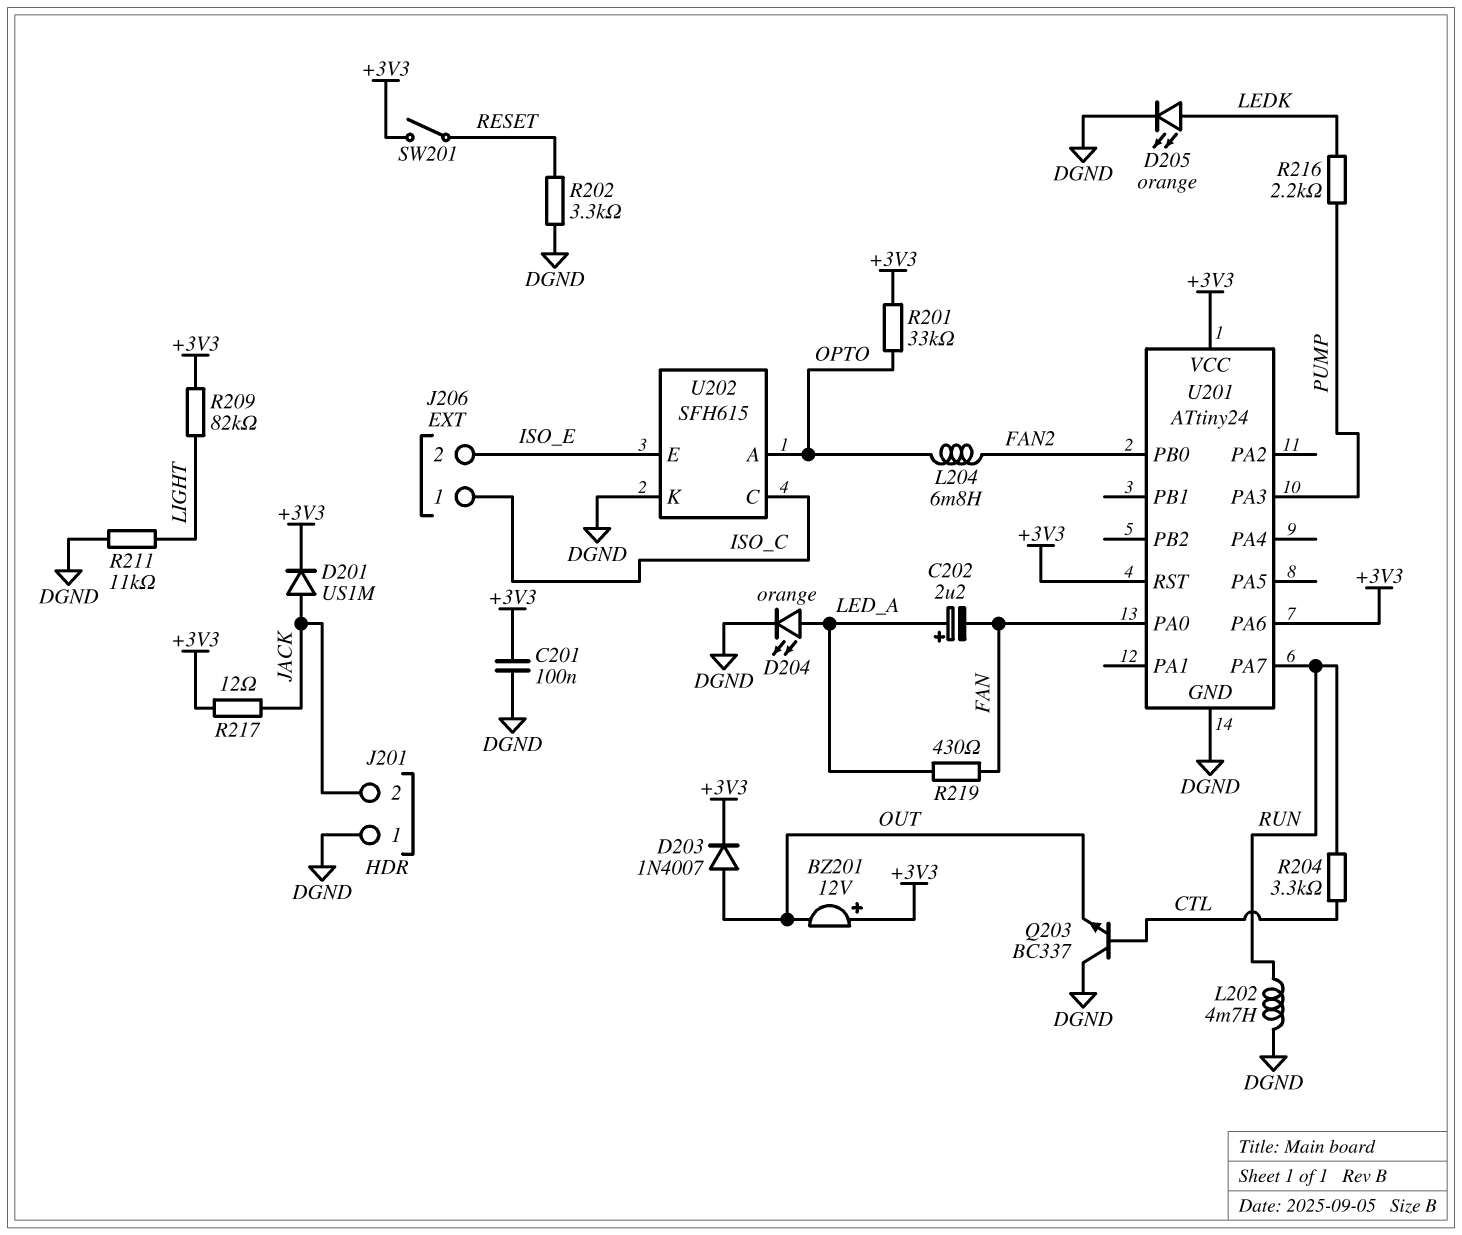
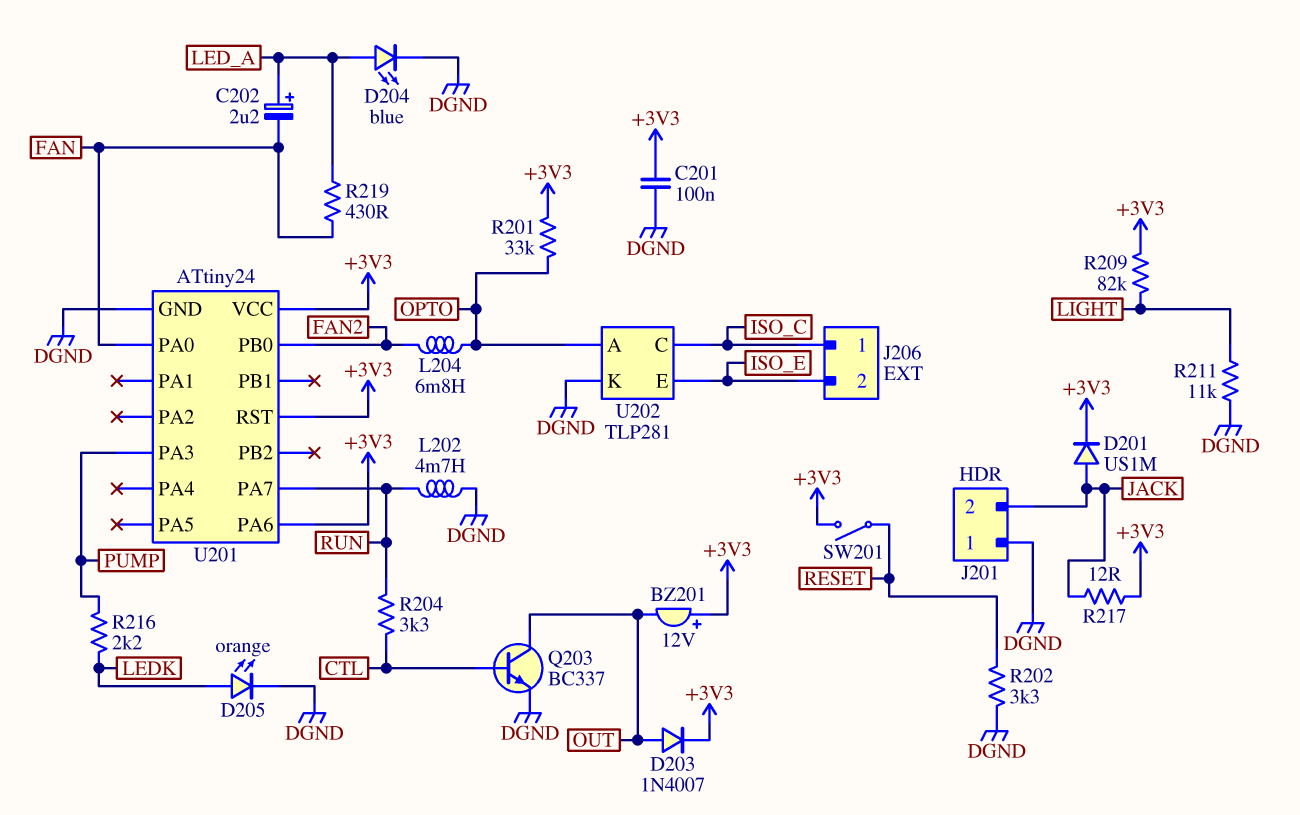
D204: LED orange (A LED_A, K DGND) -> LED blue (A LED_A, K DGND)
Q203: NPN BC337 (B CTL, C DGND, E OUT) -> NPN BC337 (B CTL, C OUT, E DGND)
U202: SFH615 -> TLP281

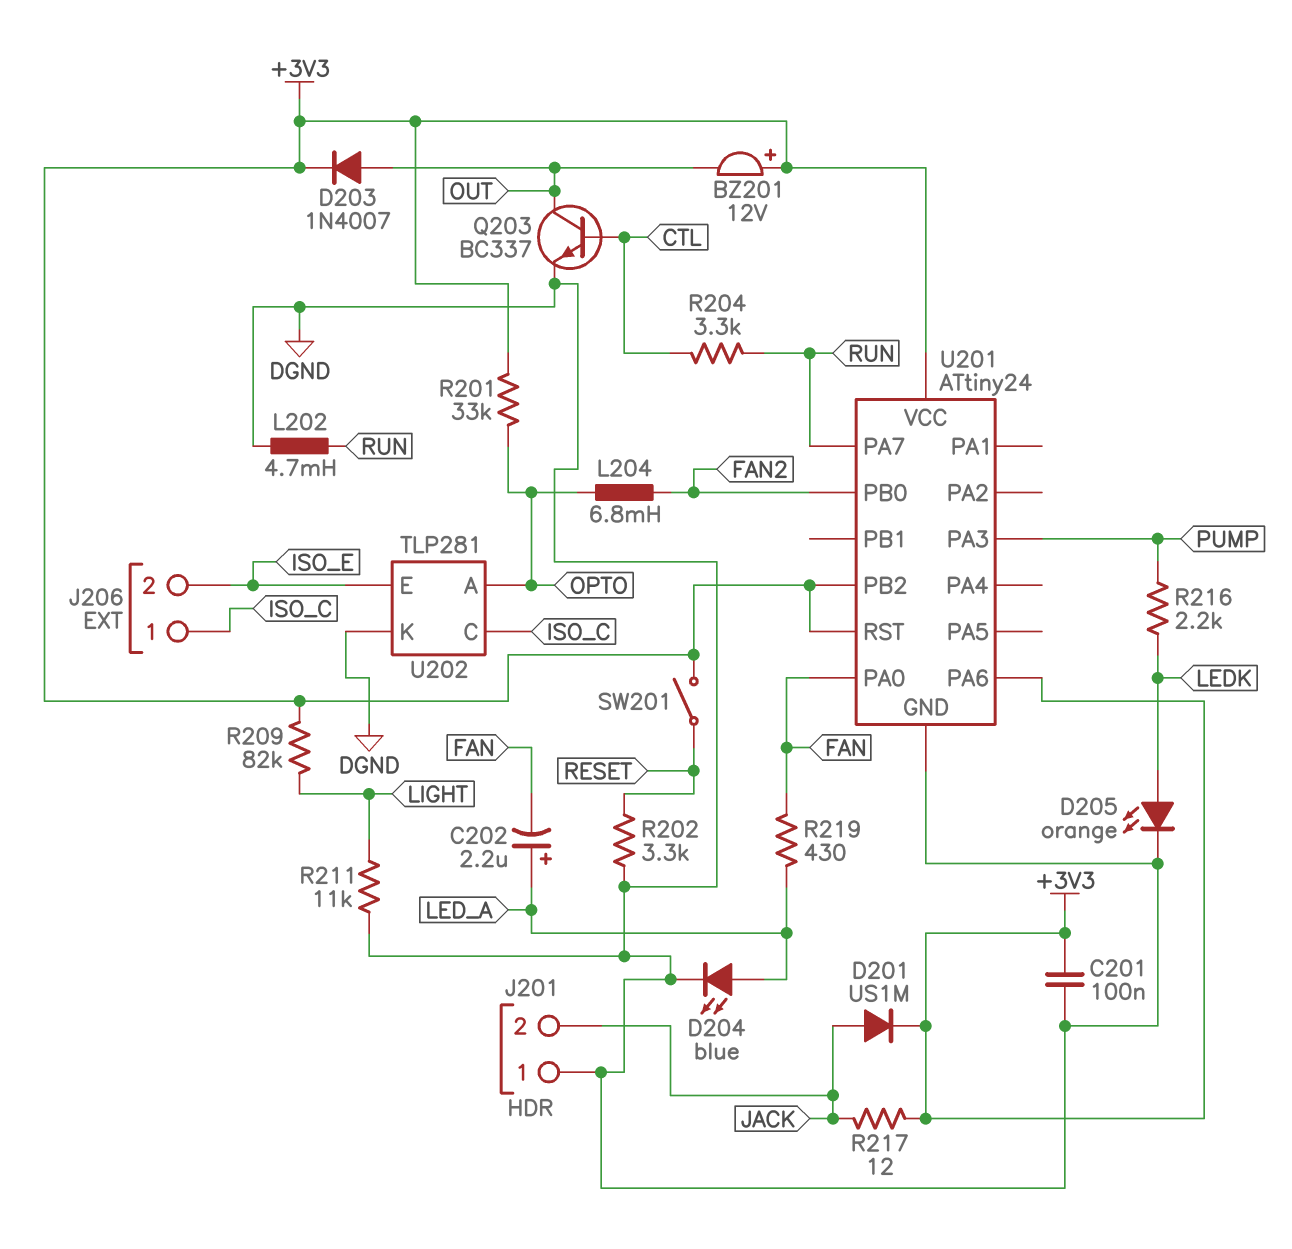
U201 pin PB2: none -> +3V3

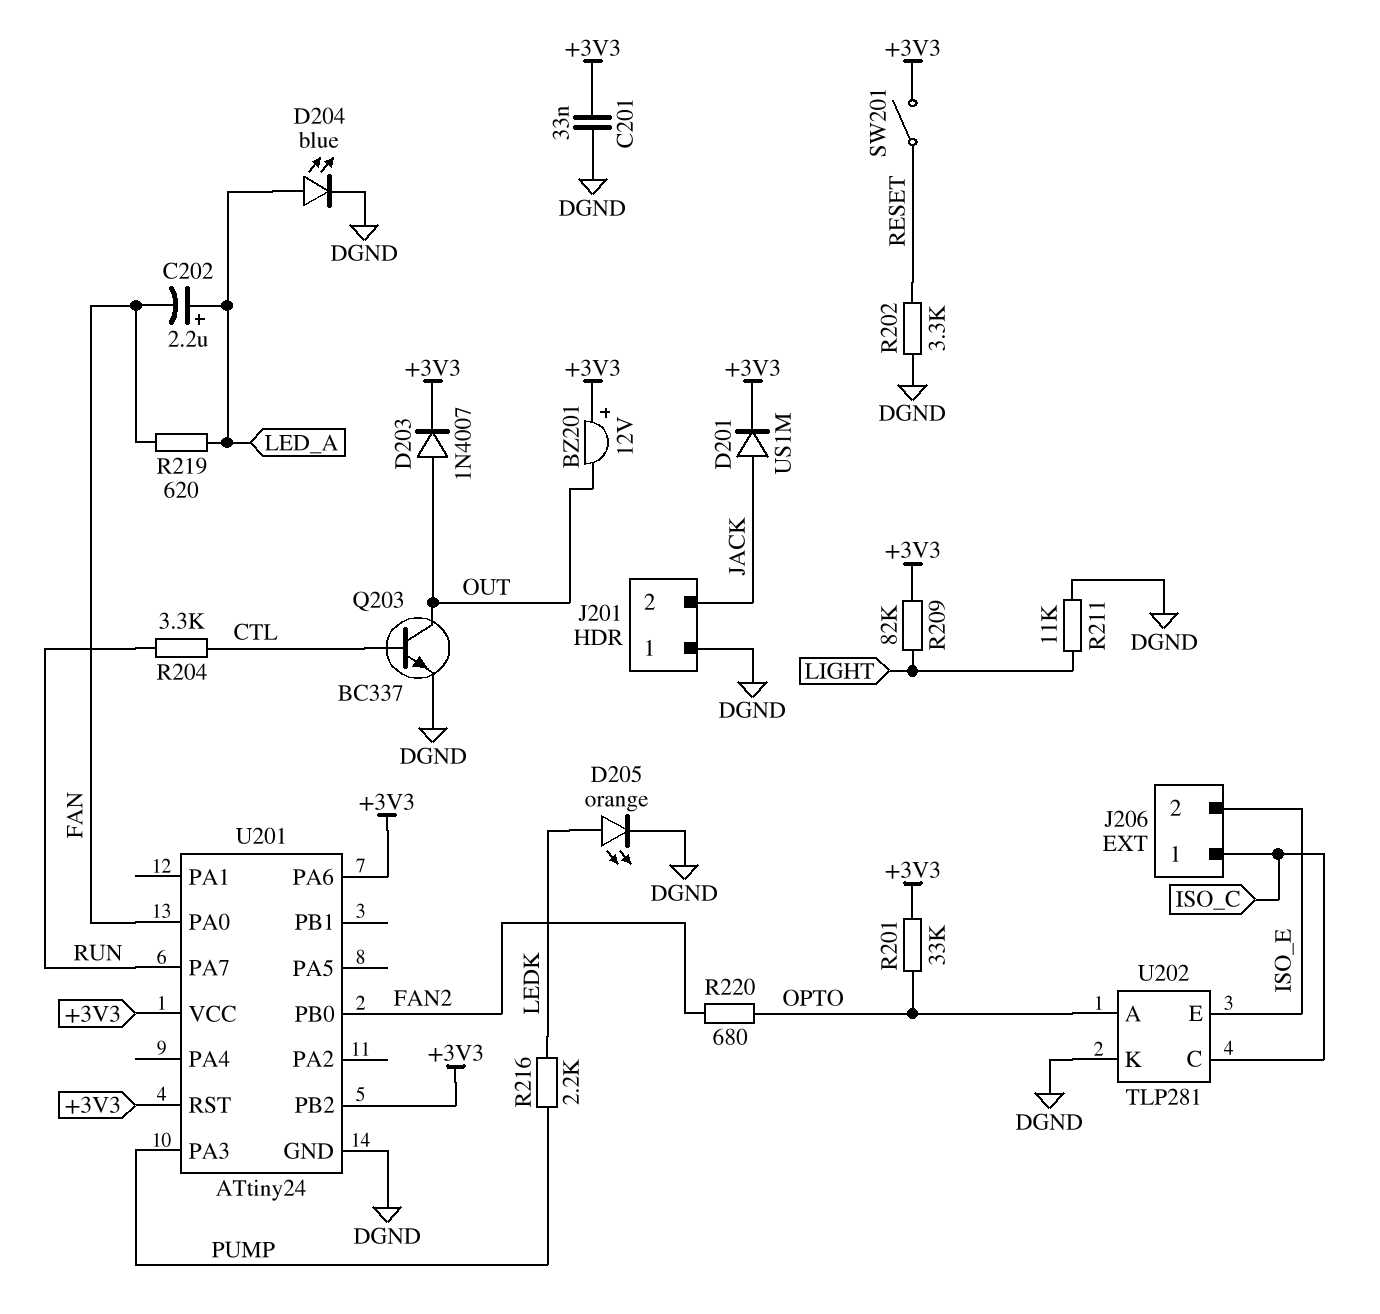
C201: 100nF (+3V3, DGND) -> 33nF (+3V3, DGND)
L202: 4.7mH (DGND, RUN) -> none
L204: 6.8mH (FAN2, OPTO) -> none
R217: 12 (+3V3, JACK) -> none
R219: 430 (FAN, LED_A) -> 620 (FAN, LED_A)
R220: none -> 680 (FAN2, OPTO)

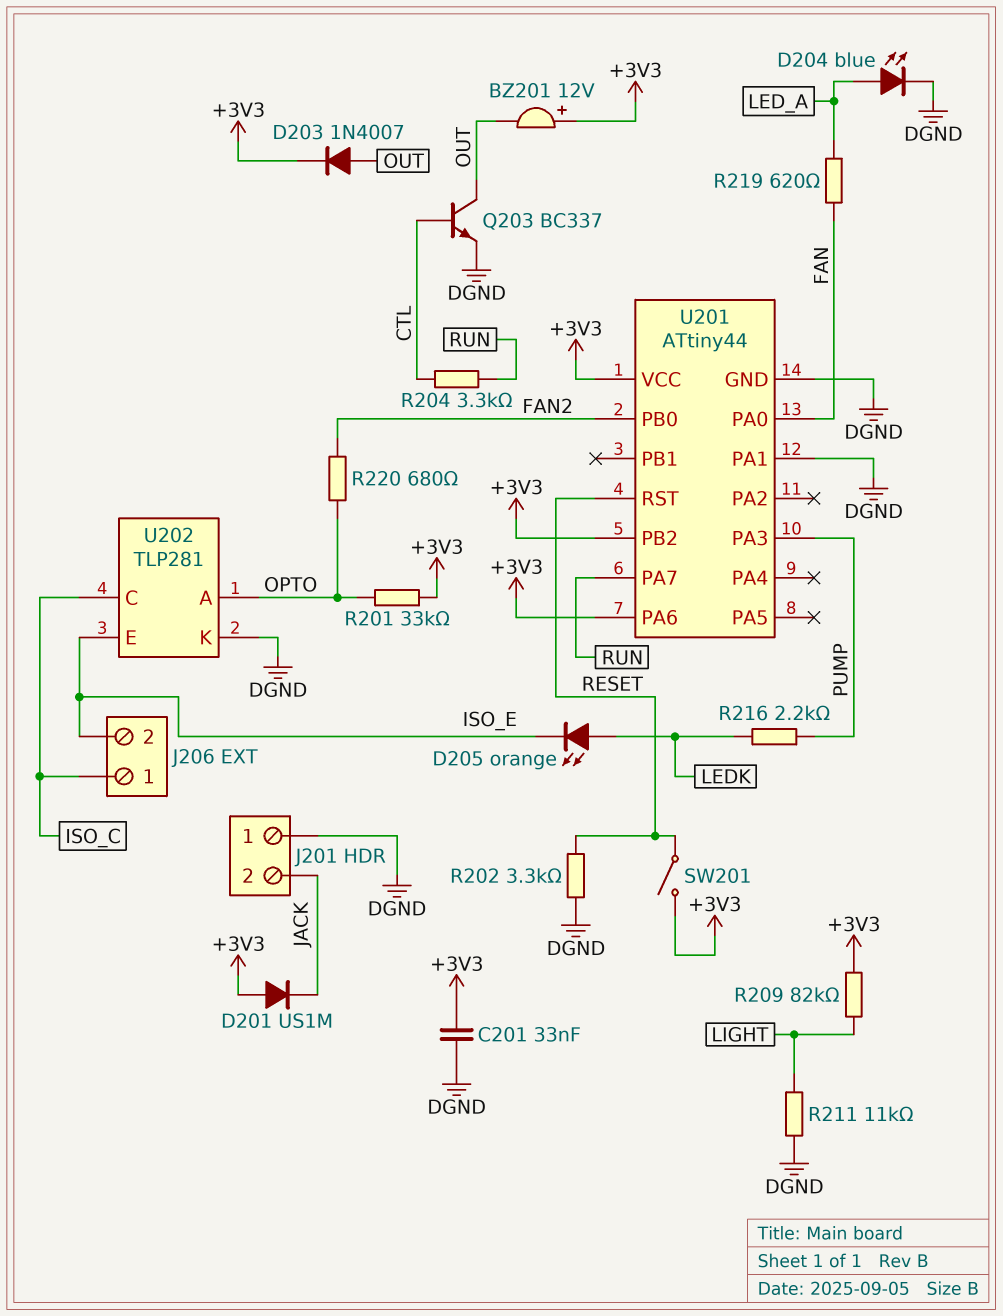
C202: 2.2uF (plus LED_A, minus FAN) -> none
D201: diode US1M (A JACK, K +3V3) -> diode US1M (A +3V3, K JACK)
D205: LED orange (A LEDK, K DGND) -> LED orange (A LEDK, K ISO_E)
U201: ATtiny24 -> ATtiny44
U201 pin PA1: none -> DGND
U201 pin RST: +3V3 -> RESET

